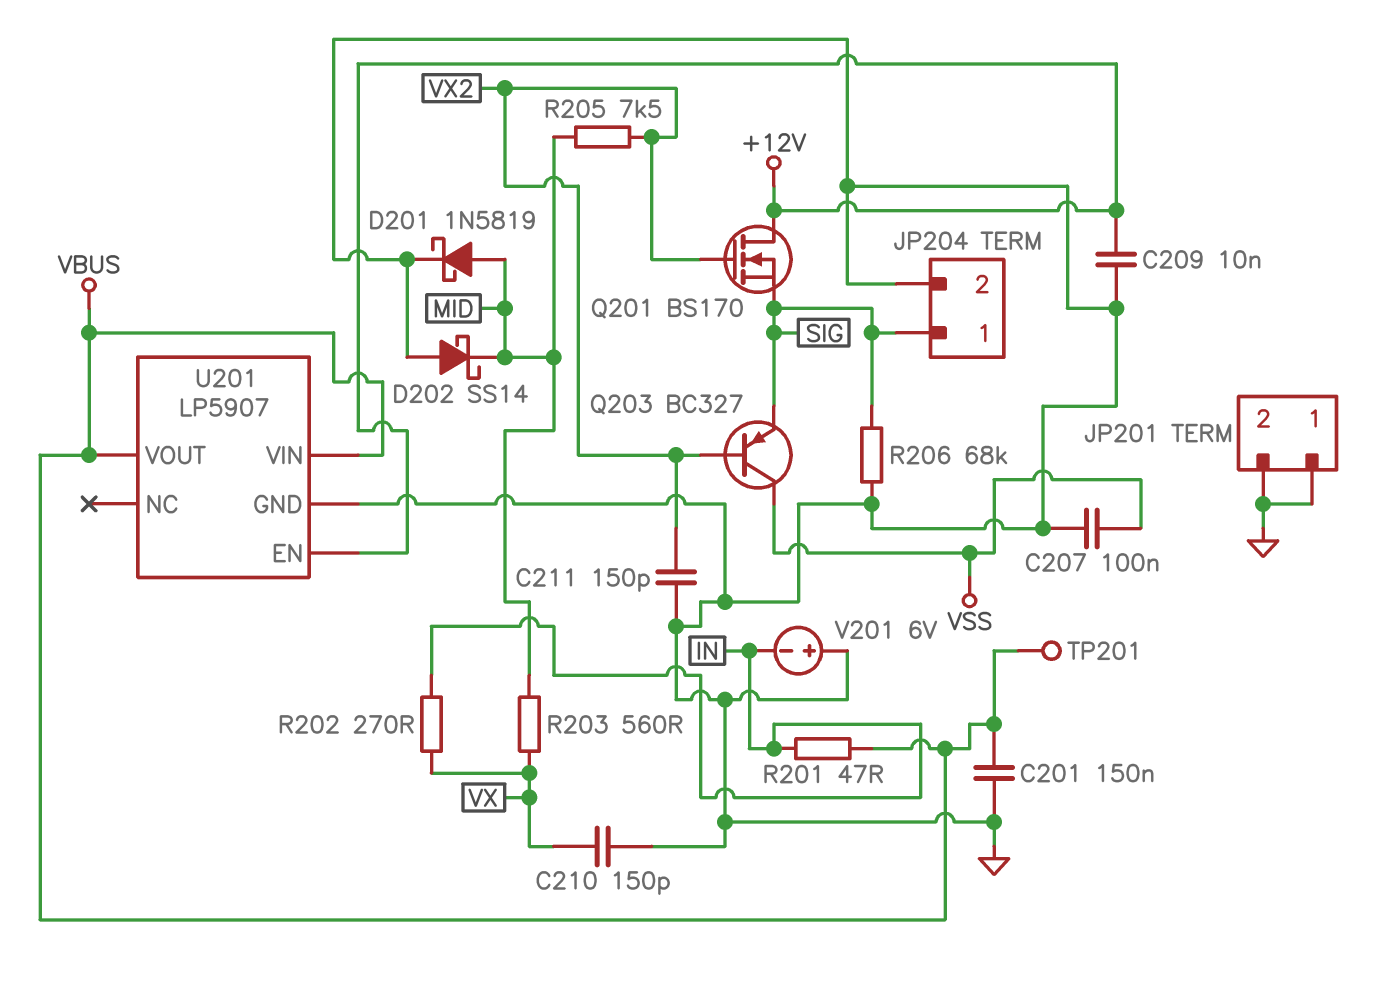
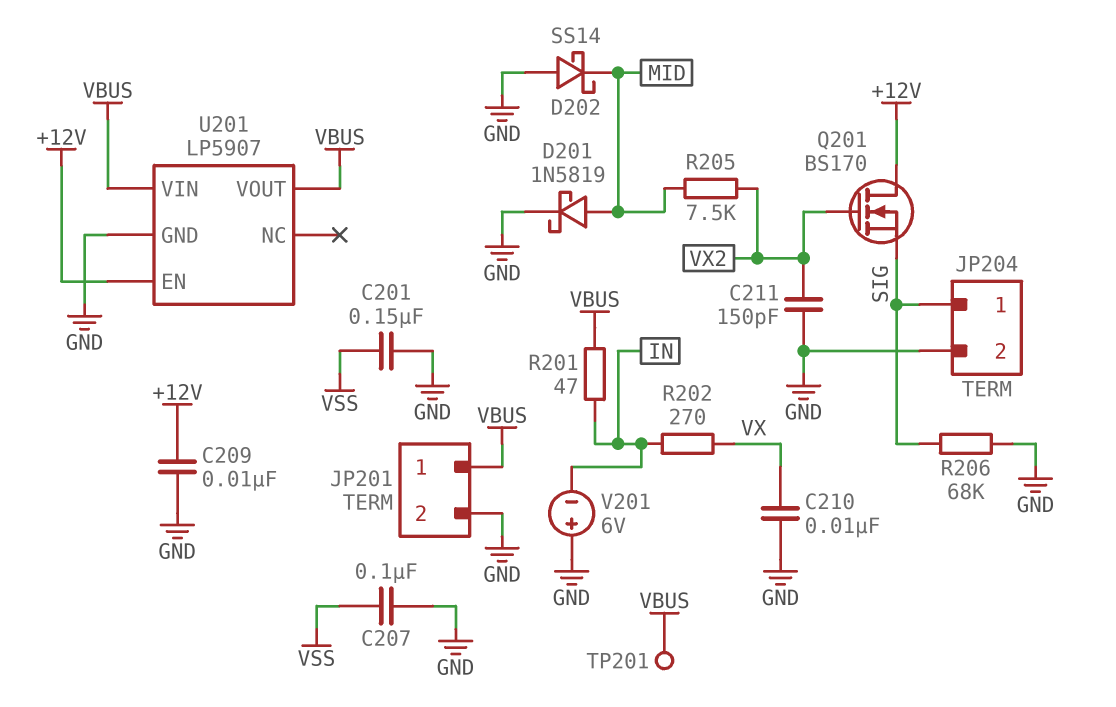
C201: 150nF (GND, VBUS) -> 150nF (GND, VSS)
C210: 150pF (GND, VX) -> 10nF (GND, VX)
JP201 pin 1: GND -> VBUS
Q203: PNP BC327 (B VX2, C VSS, E SIG) -> none
R203: 560 (MID, VX) -> none

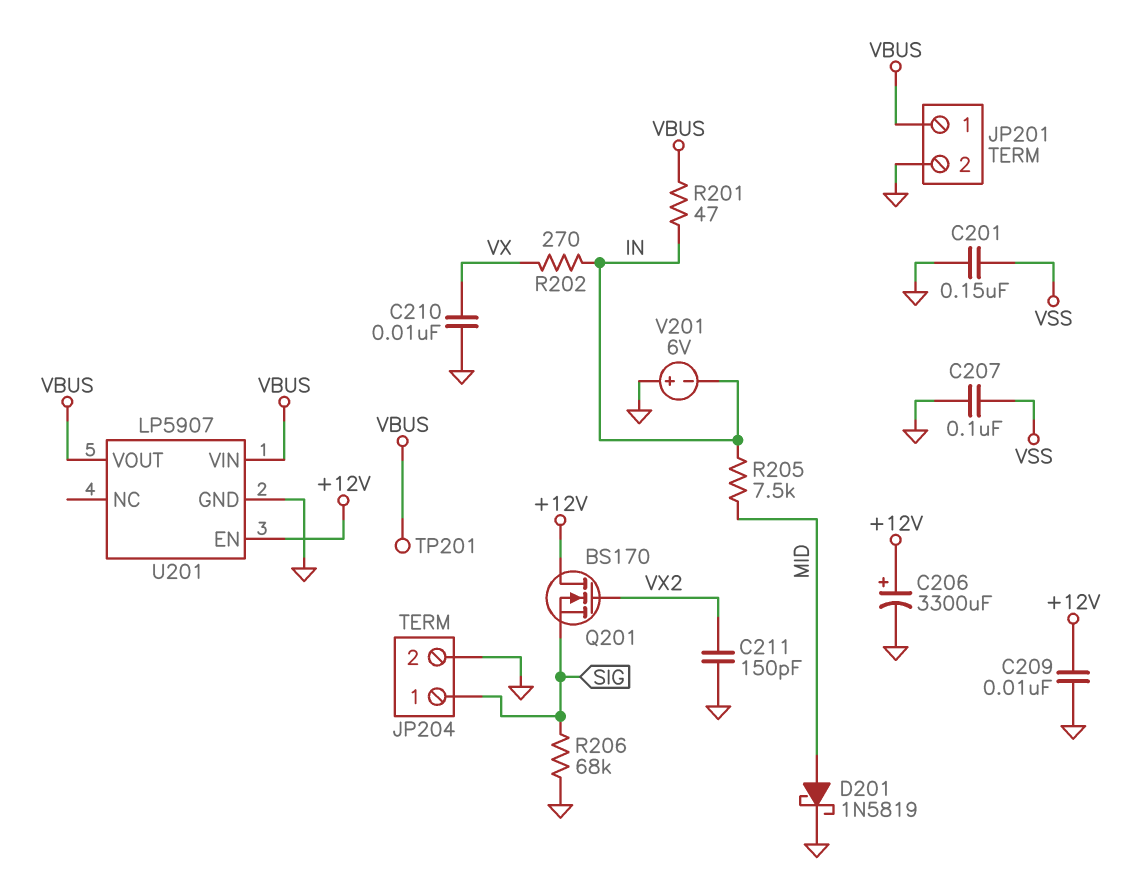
C206: none -> 3300uF (plus +12V, minus GND)
D202: schottky SS14 (A GND, K MID) -> none
R205: 7.5k (MID, VX2) -> 7.5k (IN, MID)

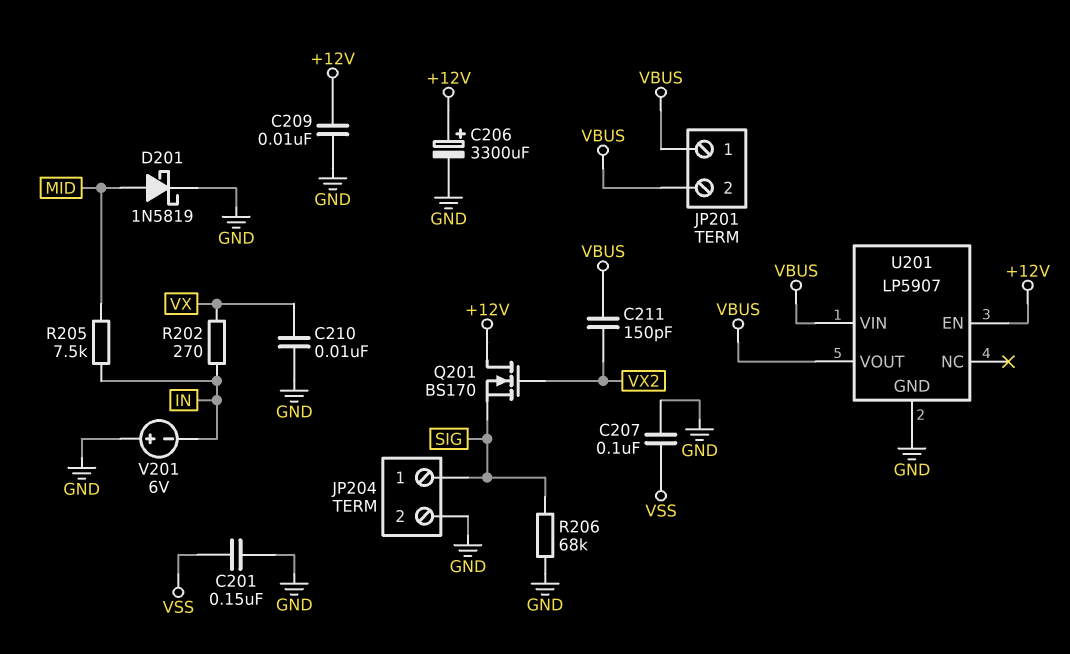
C211: 150pF (GND, VX2) -> 150pF (VBUS, VX2)
JP201 pin 2: GND -> VBUS
R201: 47 (IN, VBUS) -> none
TP201: test point (VBUS) -> none

